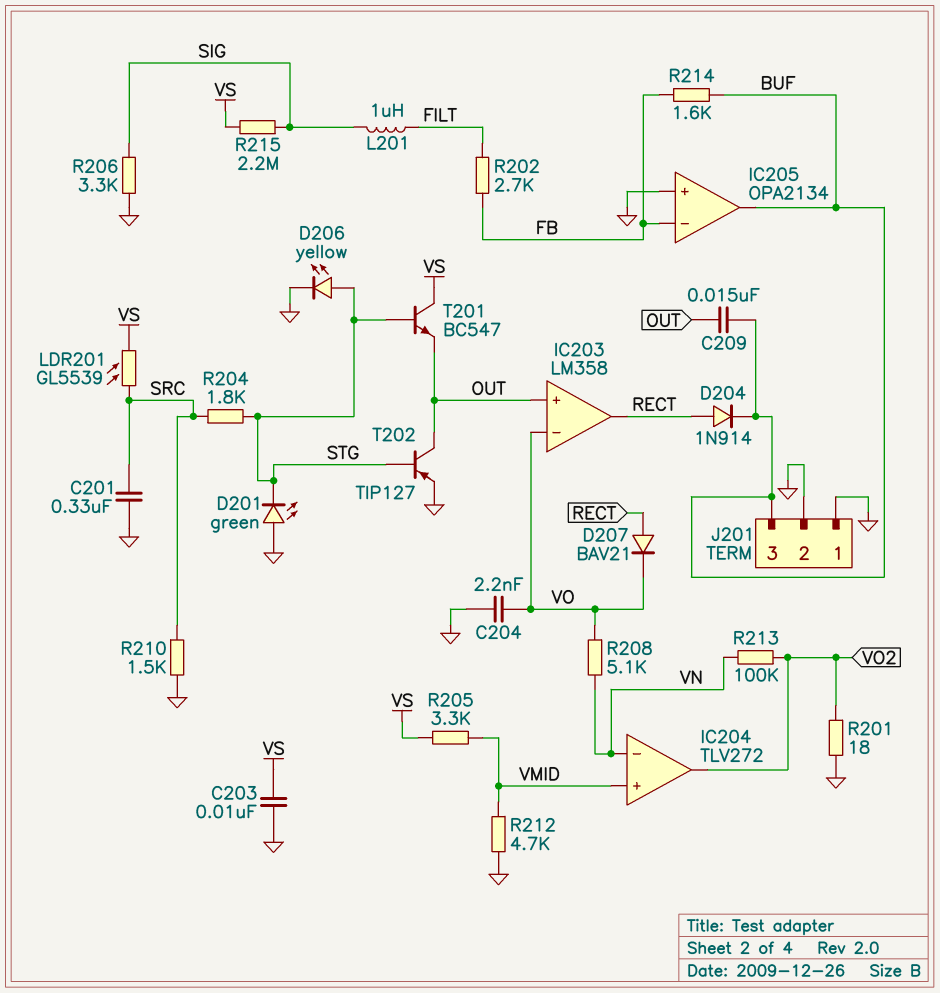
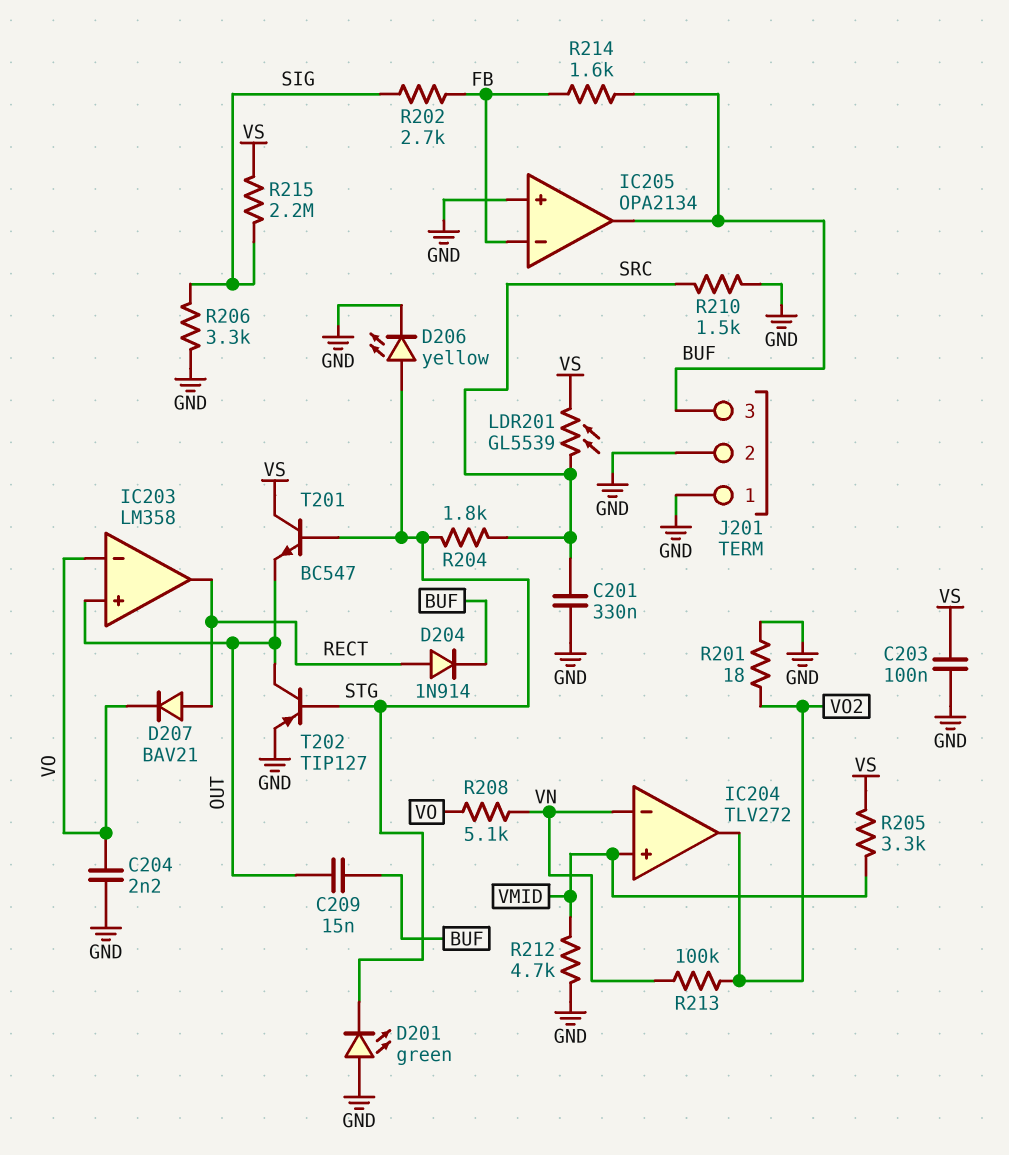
C203: 10nF (GND, VS) -> 100nF (GND, VS)
L201: 1uH (FILT, SIG) -> none
R202: 2.7k (FB, FILT) -> 2.7k (FB, SIG)

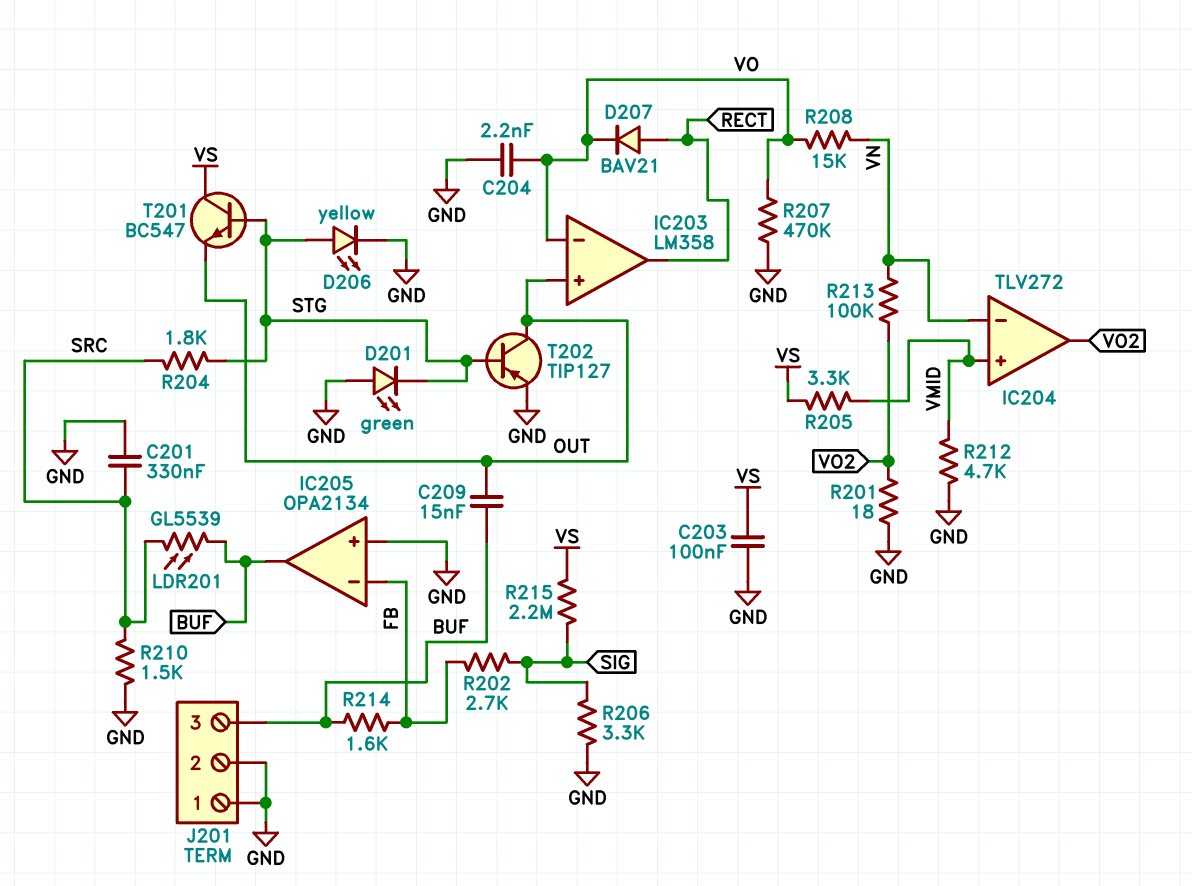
D204: diode 1N914 (A RECT, K BUF) -> none
LDR201: GL5539 (SRC, VS) -> GL5539 (BUF, SRC)
R207: none -> 470k (GND, VO)
R208: 5.1k (VN, VO) -> 15k (VN, VO)

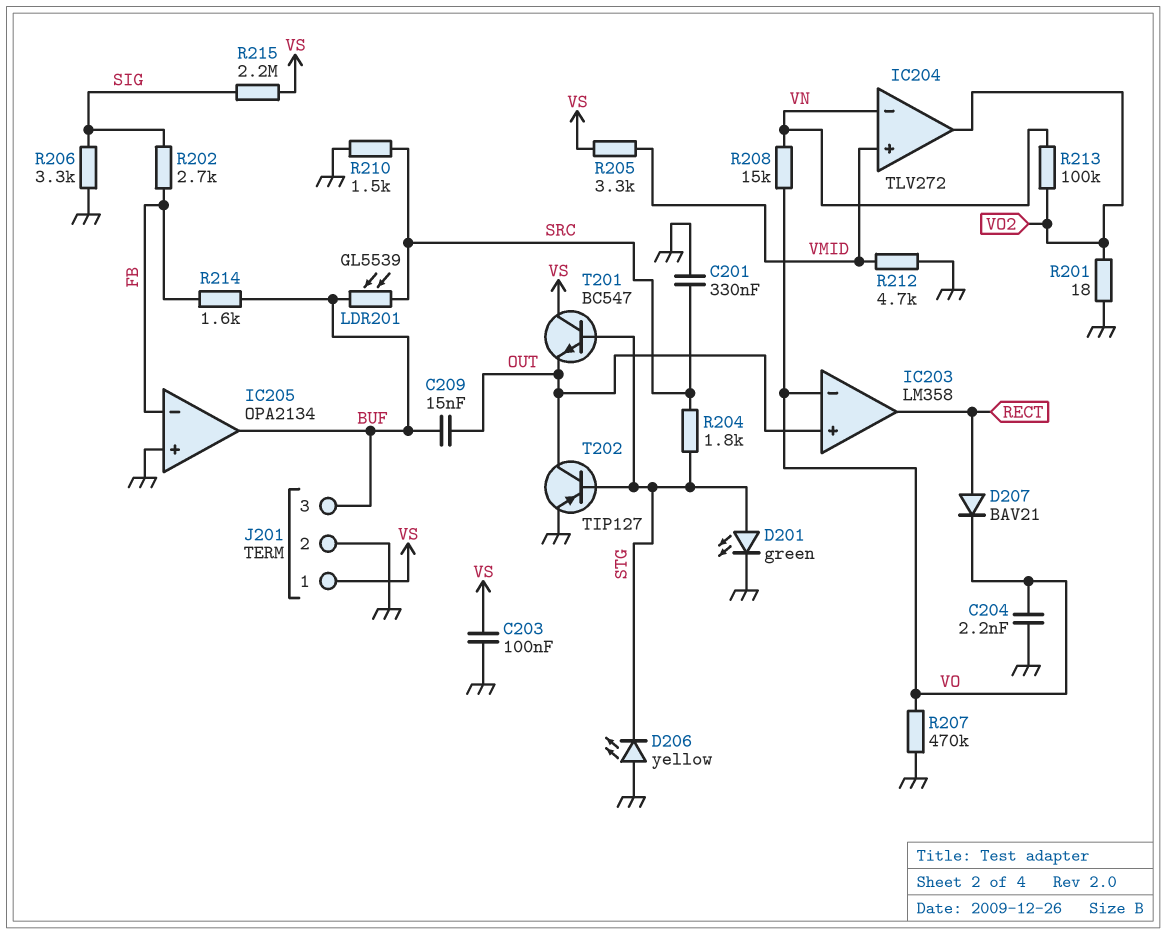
D201: LED green (A GND, K STG) -> LED green (A STG, K GND)
D206: LED yellow (A STG, K GND) -> LED yellow (A GND, K STG)
J201 pin 1: GND -> VS

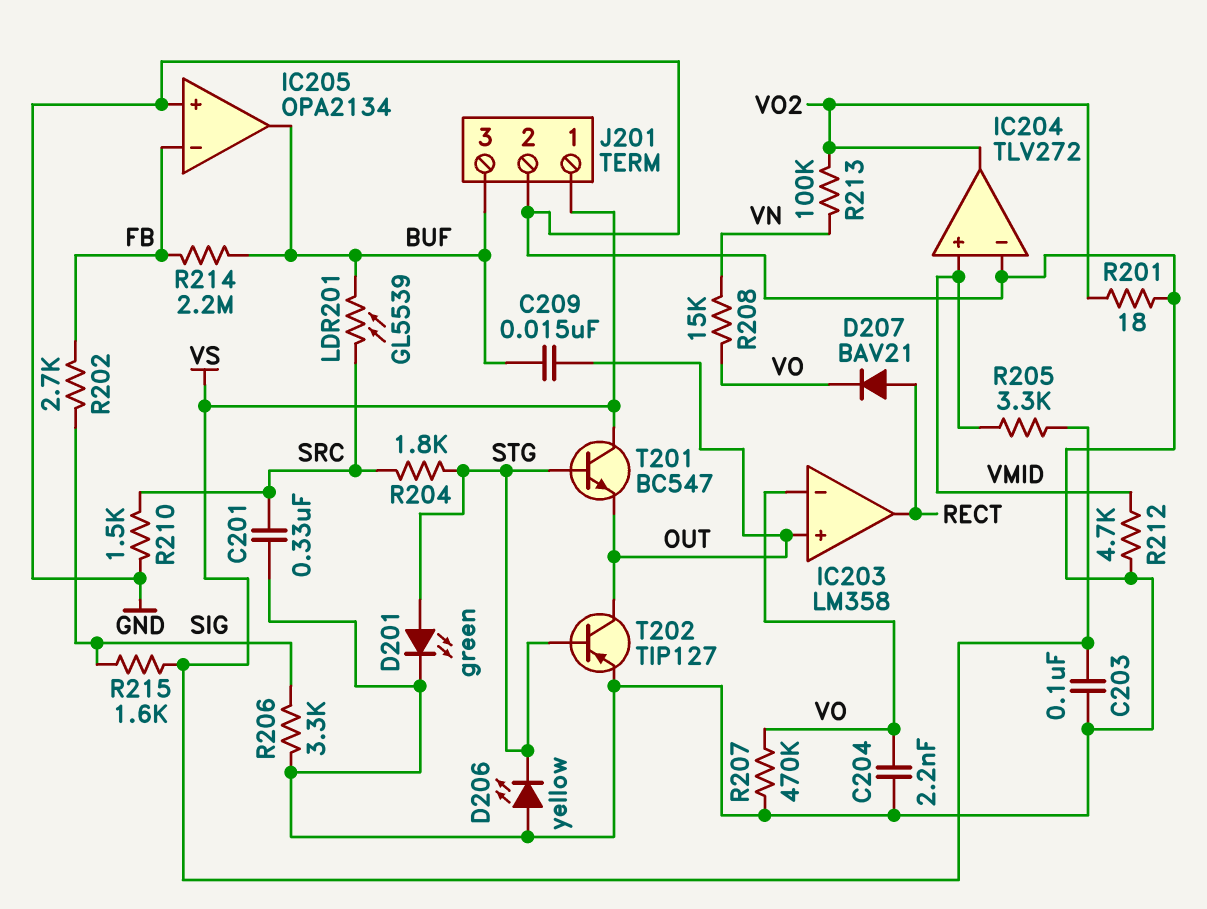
IC204 pin in-: VN -> GND
R214: 1.6k (BUF, FB) -> 2.2M (BUF, FB)
R215: 2.2M (SIG, VS) -> 1.6k (SIG, VS)

